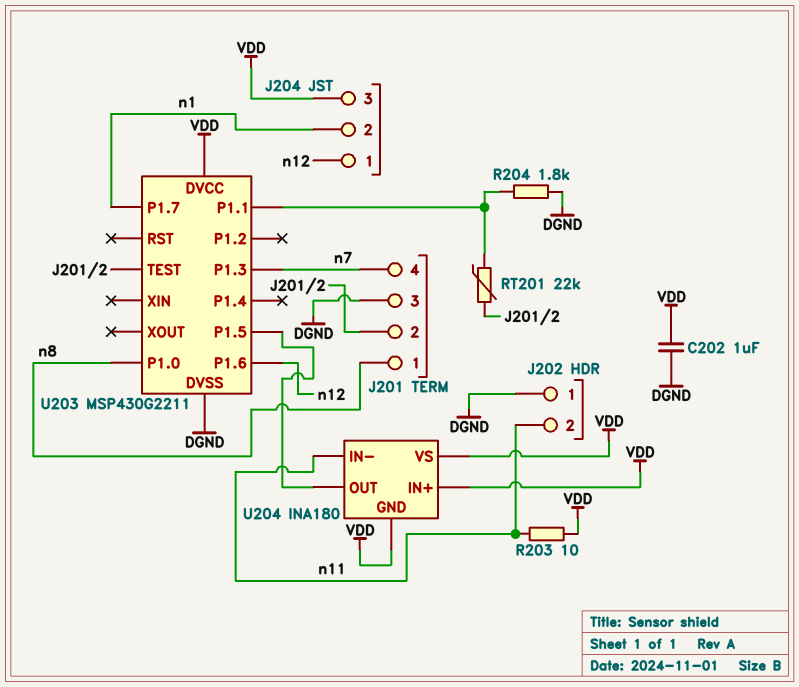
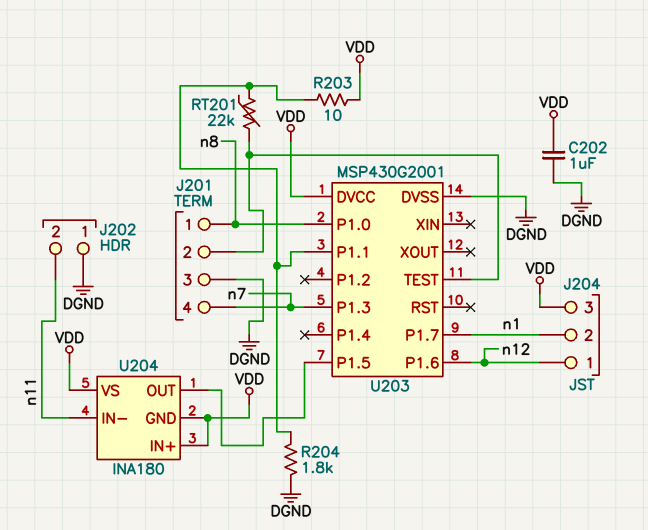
R203: 10 (VDD, n11) -> 10 (U203/P1.1, VDD)
U203: MSP430G2211 -> MSP430G2001

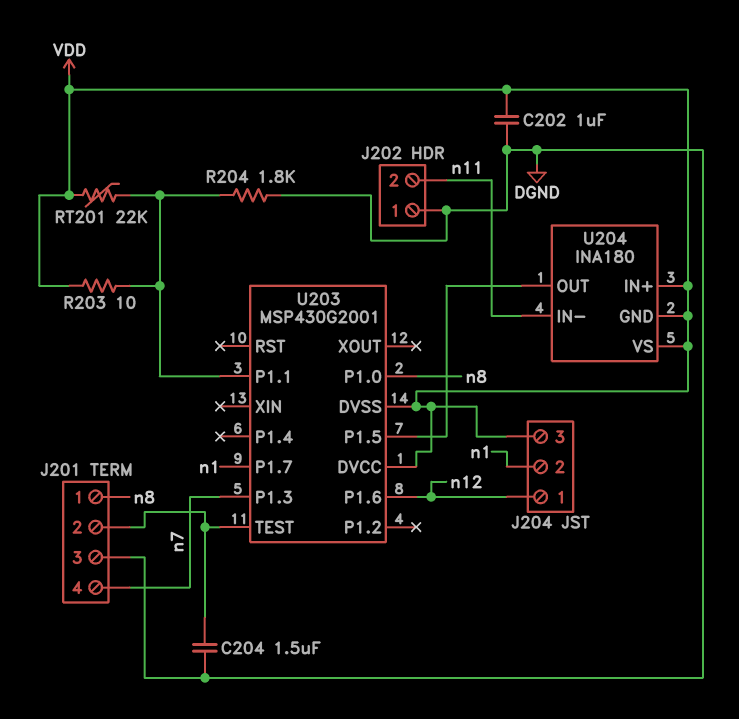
C204: none -> 1.5uF (DGND, J201/2)
RT201: 22k (J201/2, U203/P1.1) -> 22k (U203/P1.1, VDD)
U203 pin DVSS: DGND -> VDD

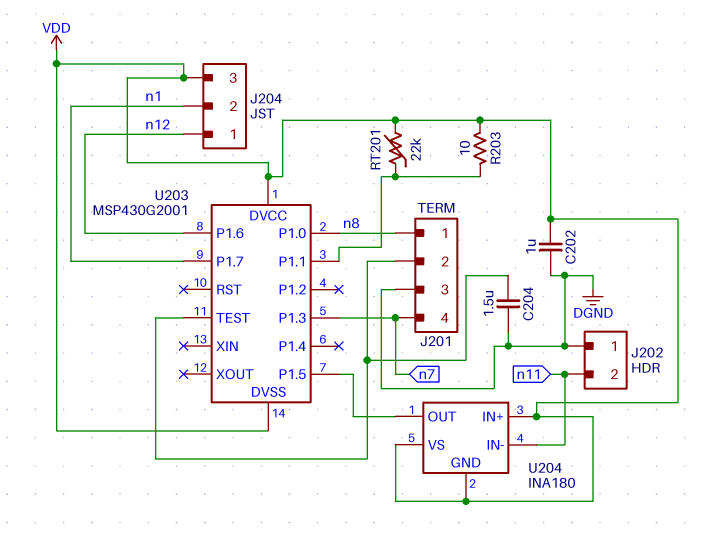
R204: 1.8k (DGND, U203/P1.1) -> none

